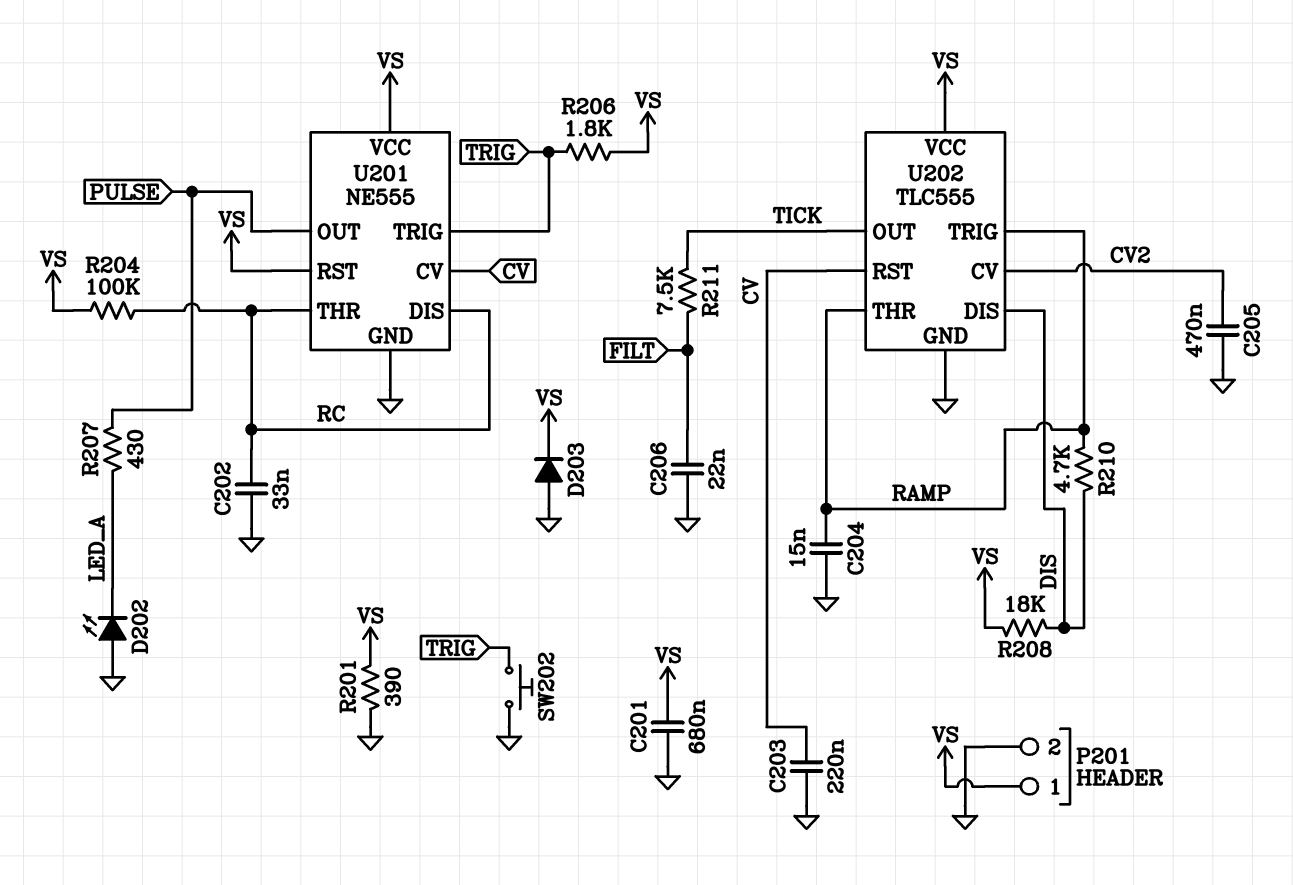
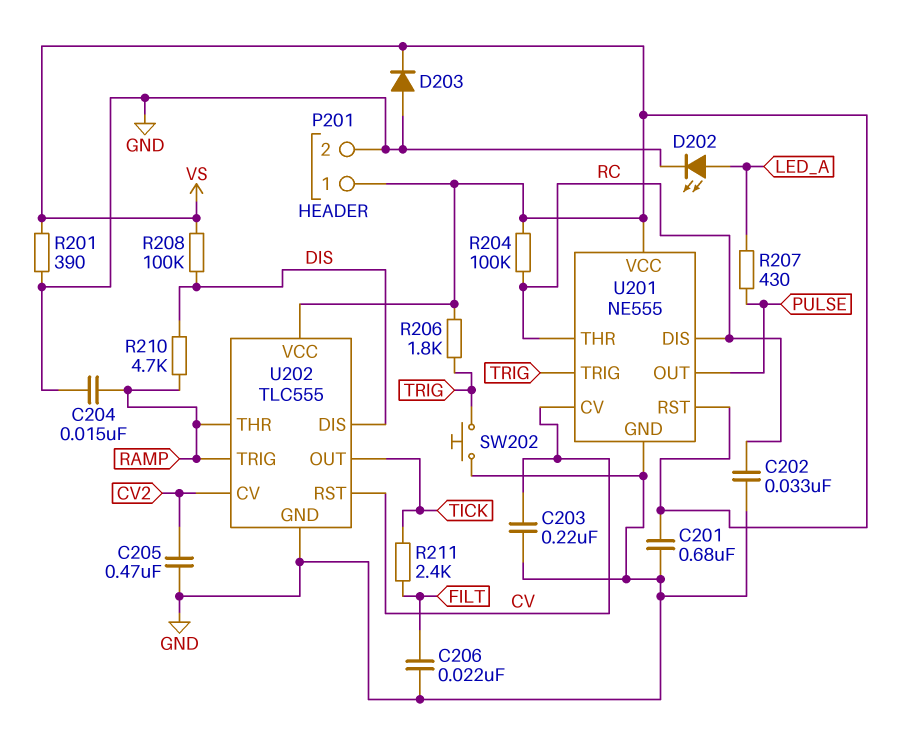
D202: LED (A GND, K LED_A) -> LED (A LED_A, K GND)
R208: 18k (DIS, VS) -> 100k (DIS, VS)
R211: 7.5k (FILT, TICK) -> 2.4k (FILT, TICK)

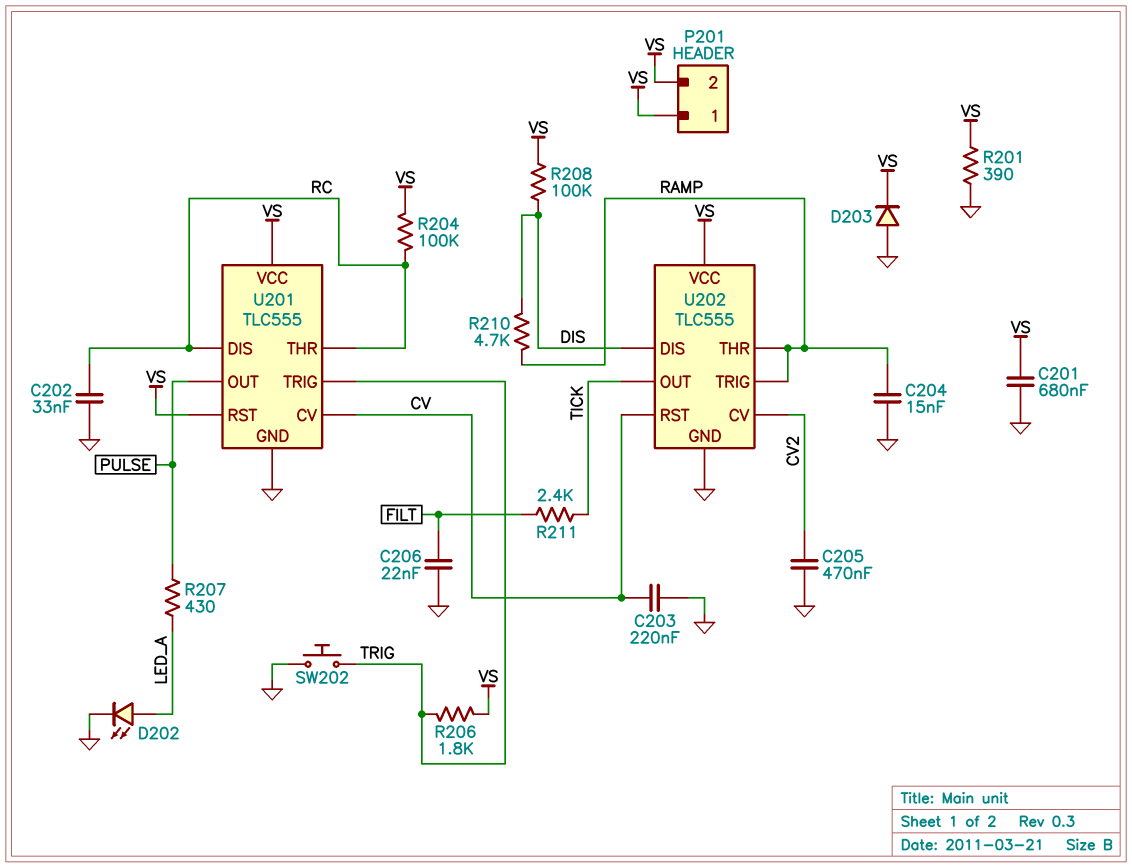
P201 pin 2: GND -> VS
U201: NE555 -> TLC555

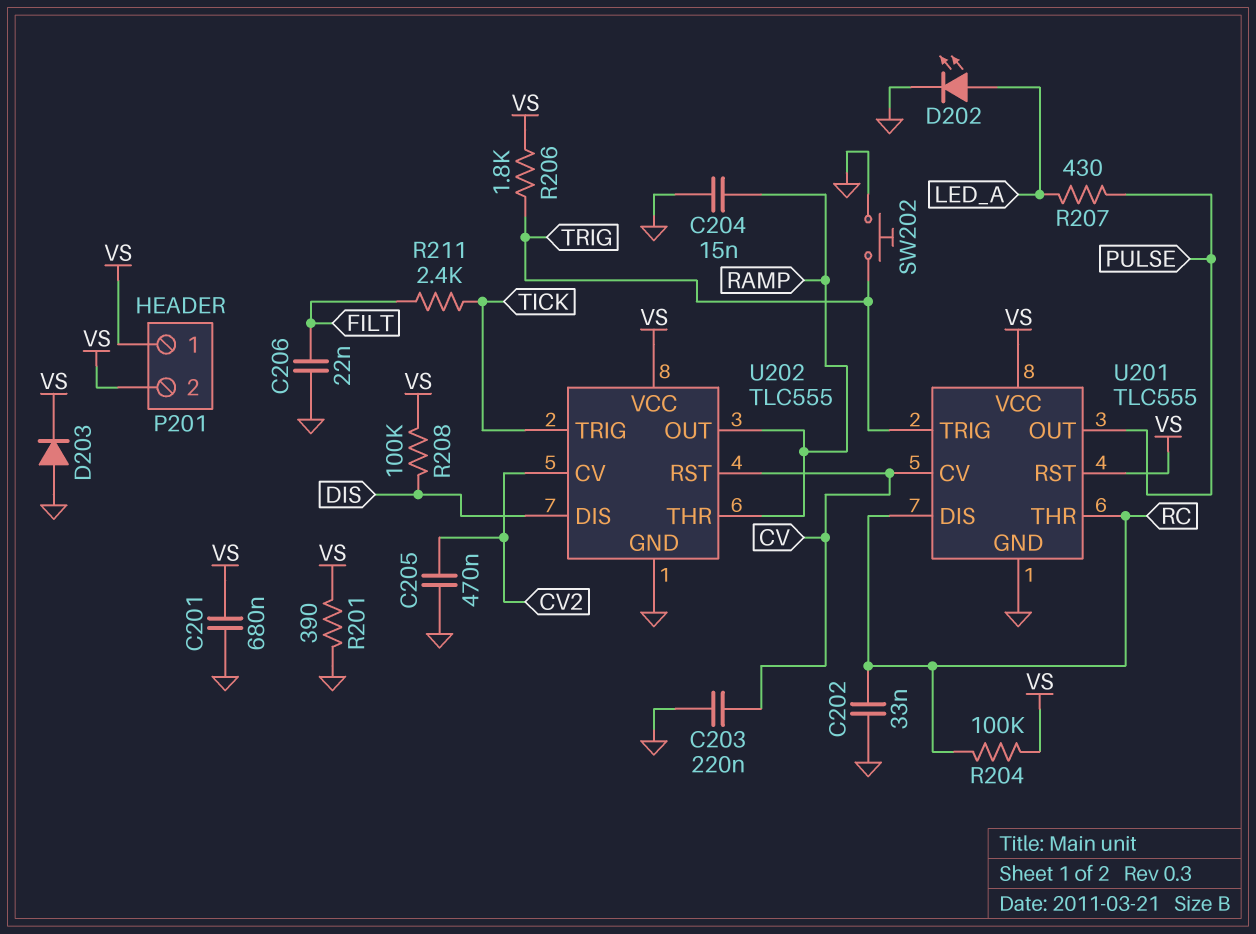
R210: 4.7k (DIS, RAMP) -> none
U202 pin OUT: TICK -> RAMP
U202 pin TRIG: RAMP -> TICK

